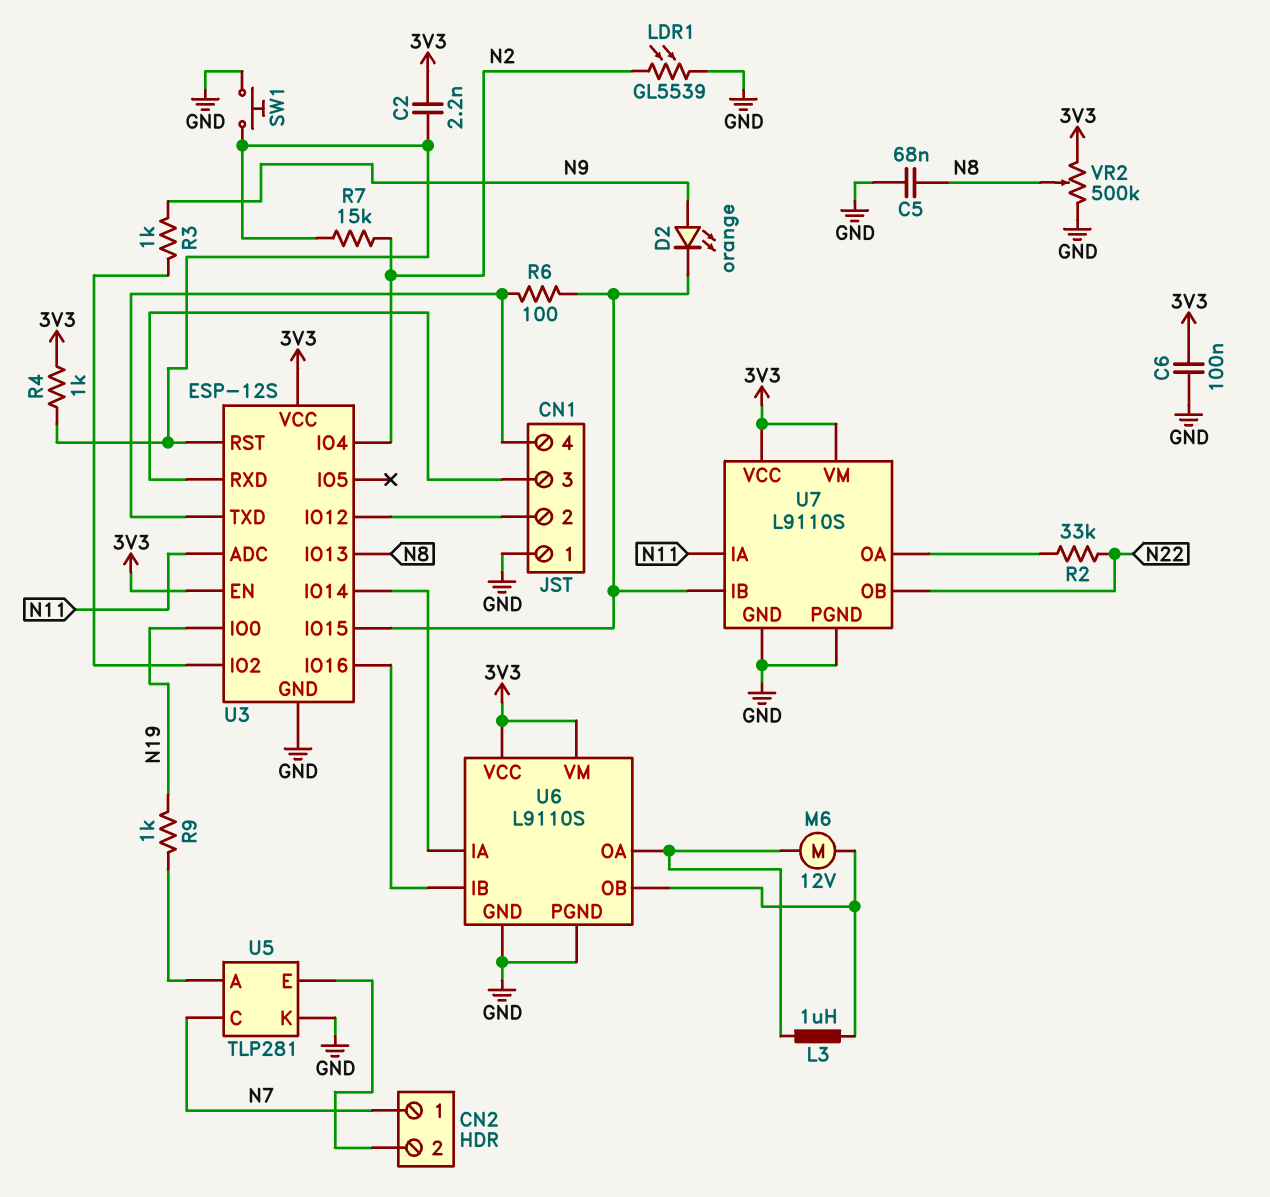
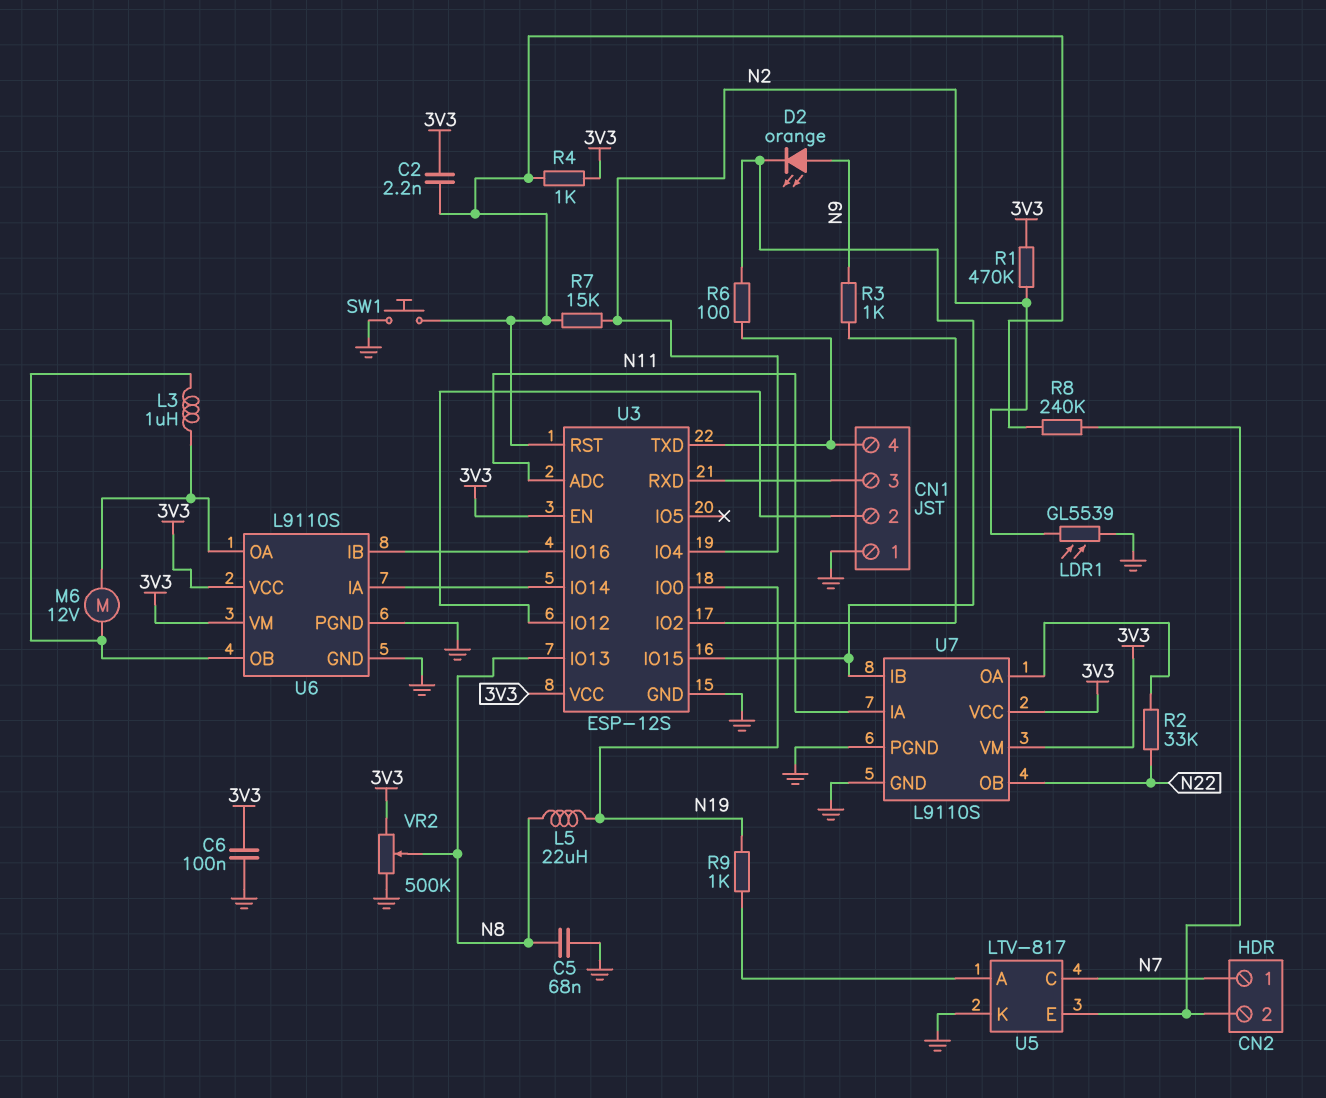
L5: none -> 22uH (N8, N19)
R1: none -> 470k (3V3, N2)
R8: none -> 240k (CN2/2, U3/RST)
U5: TLP281 -> LTV-817

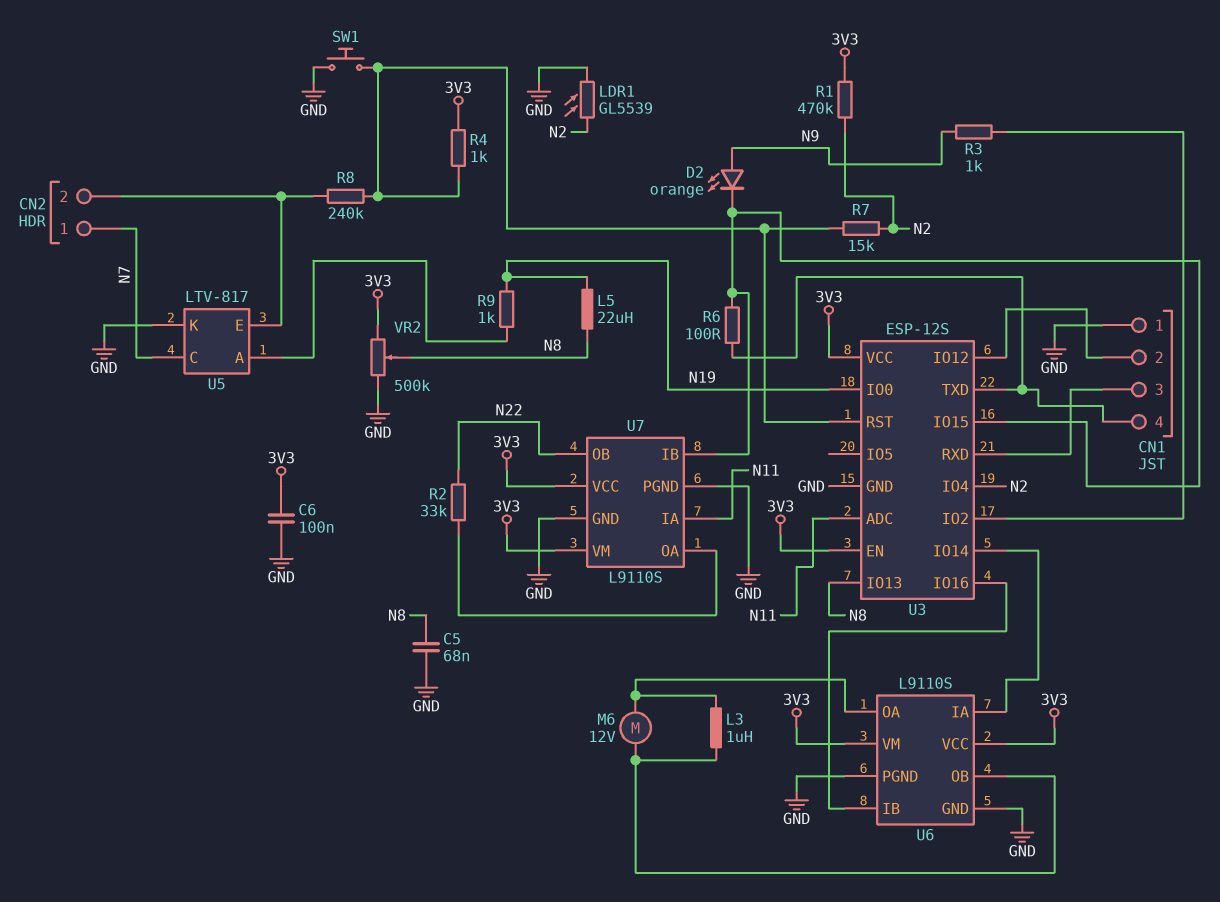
C2: 2.2nF (3V3, U3/RST) -> none

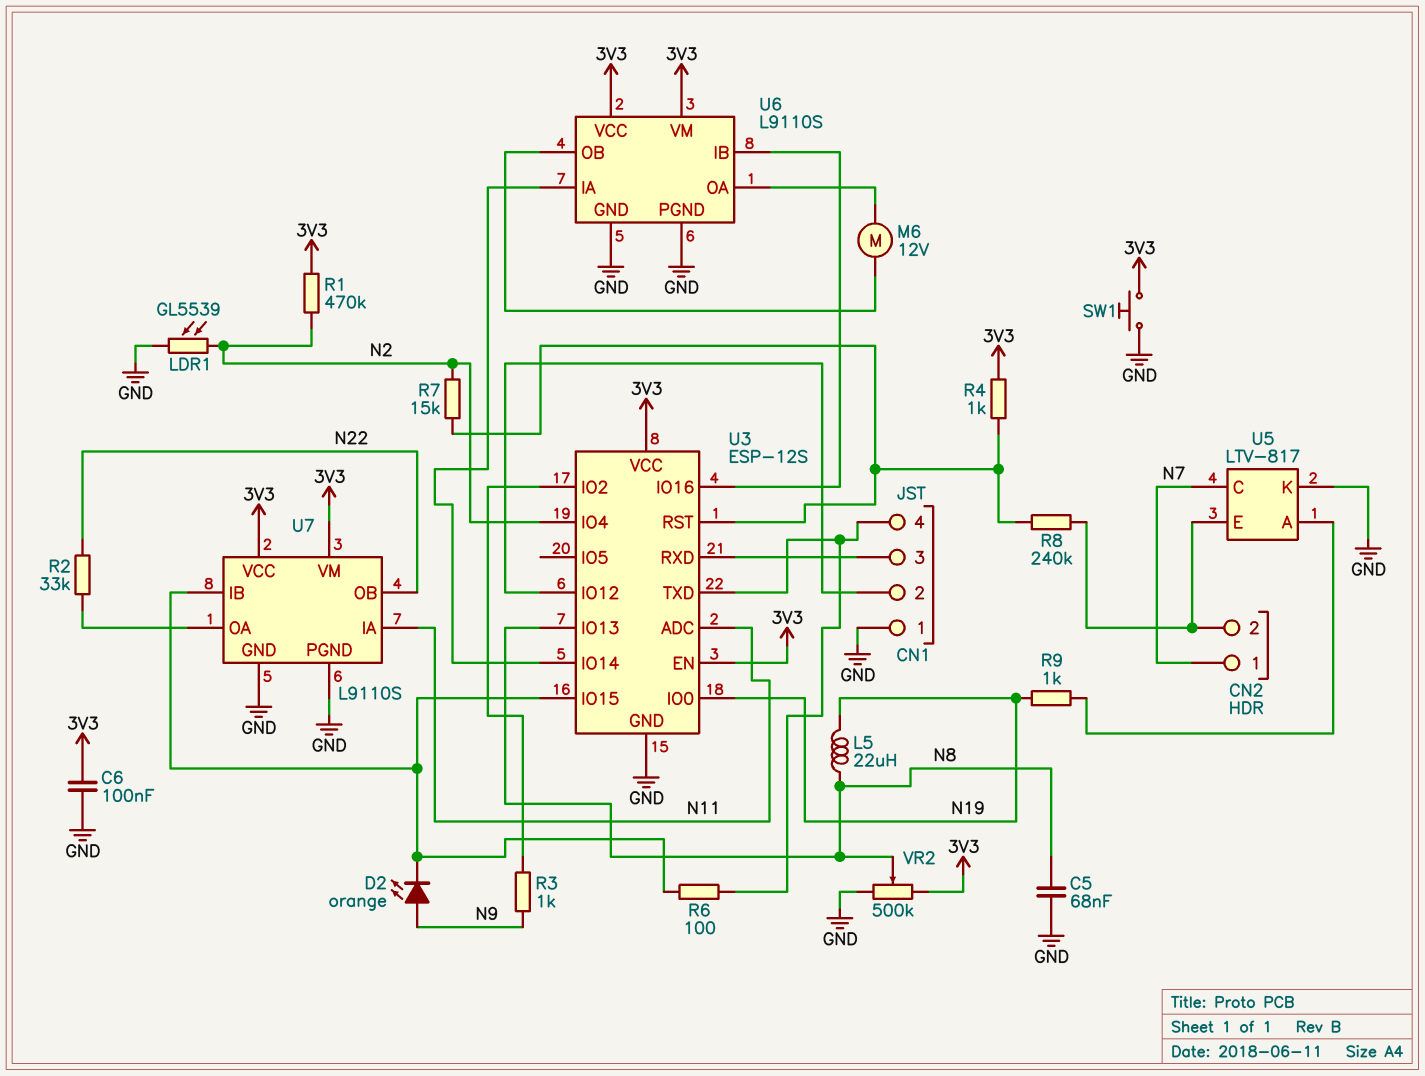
L3: 1uH (U6/OA, U6/OB) -> none
SW1: button (GND, U3/RST) -> button (3V3, GND)

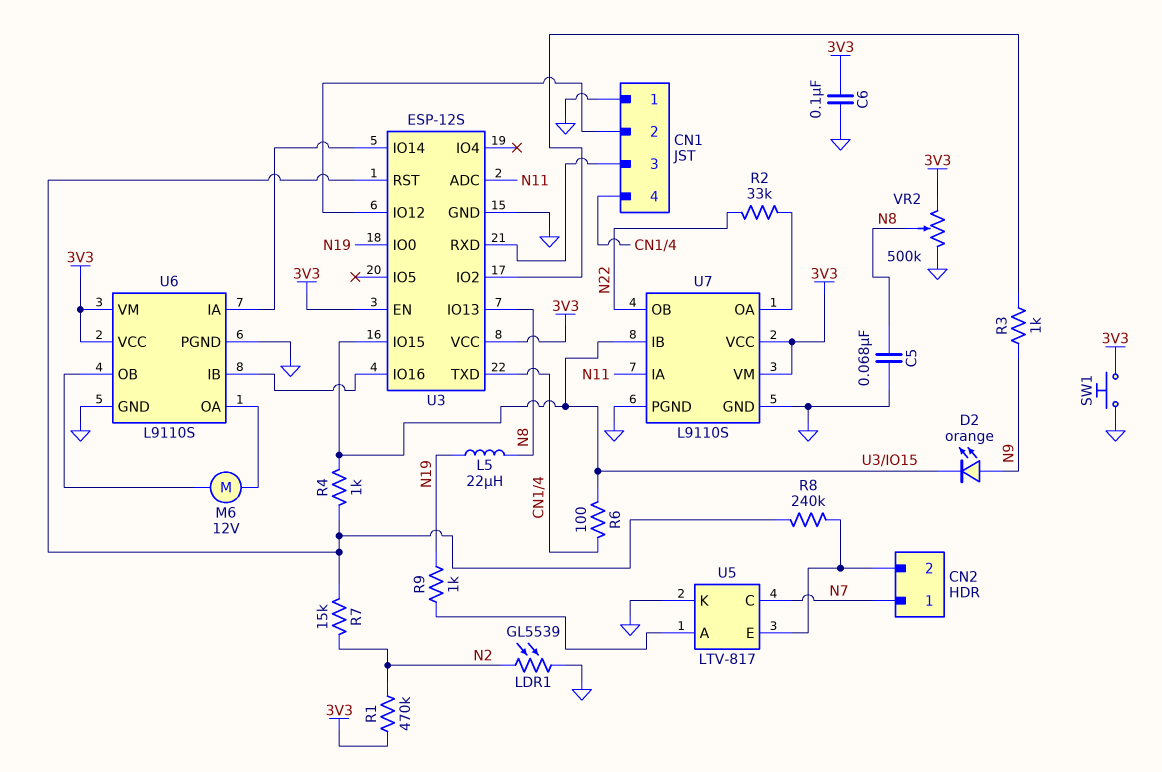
R4: 1k (3V3, U3/RST) -> 1k (U3/IO15, U3/RST)
U3 pin IO4: N2 -> none

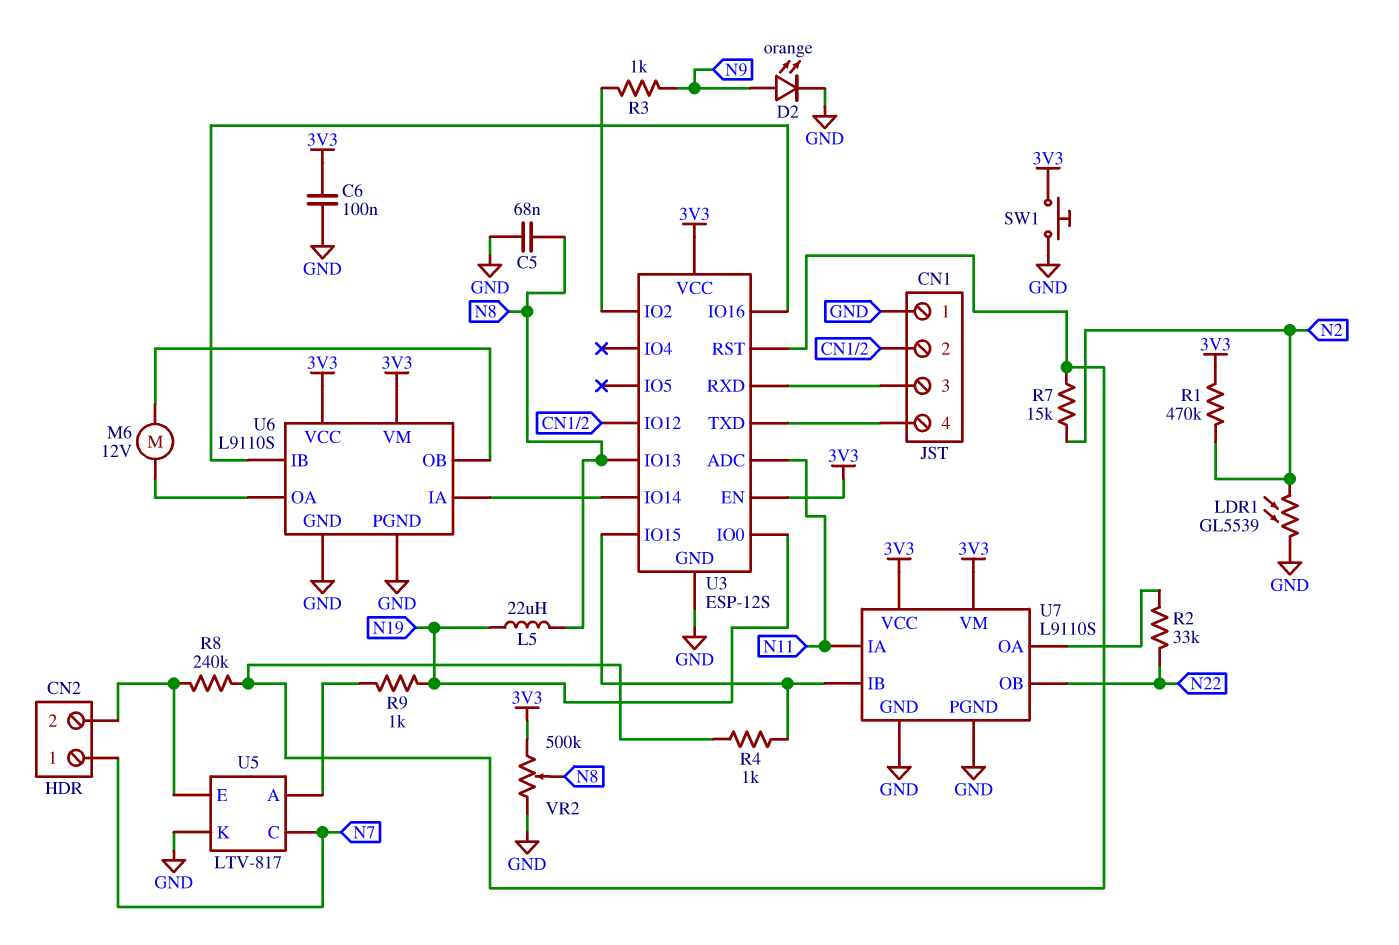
D2: LED orange (A N9, K U3/IO15) -> LED orange (A N9, K GND)
R6: 100 (CN1/4, U3/IO15) -> none

